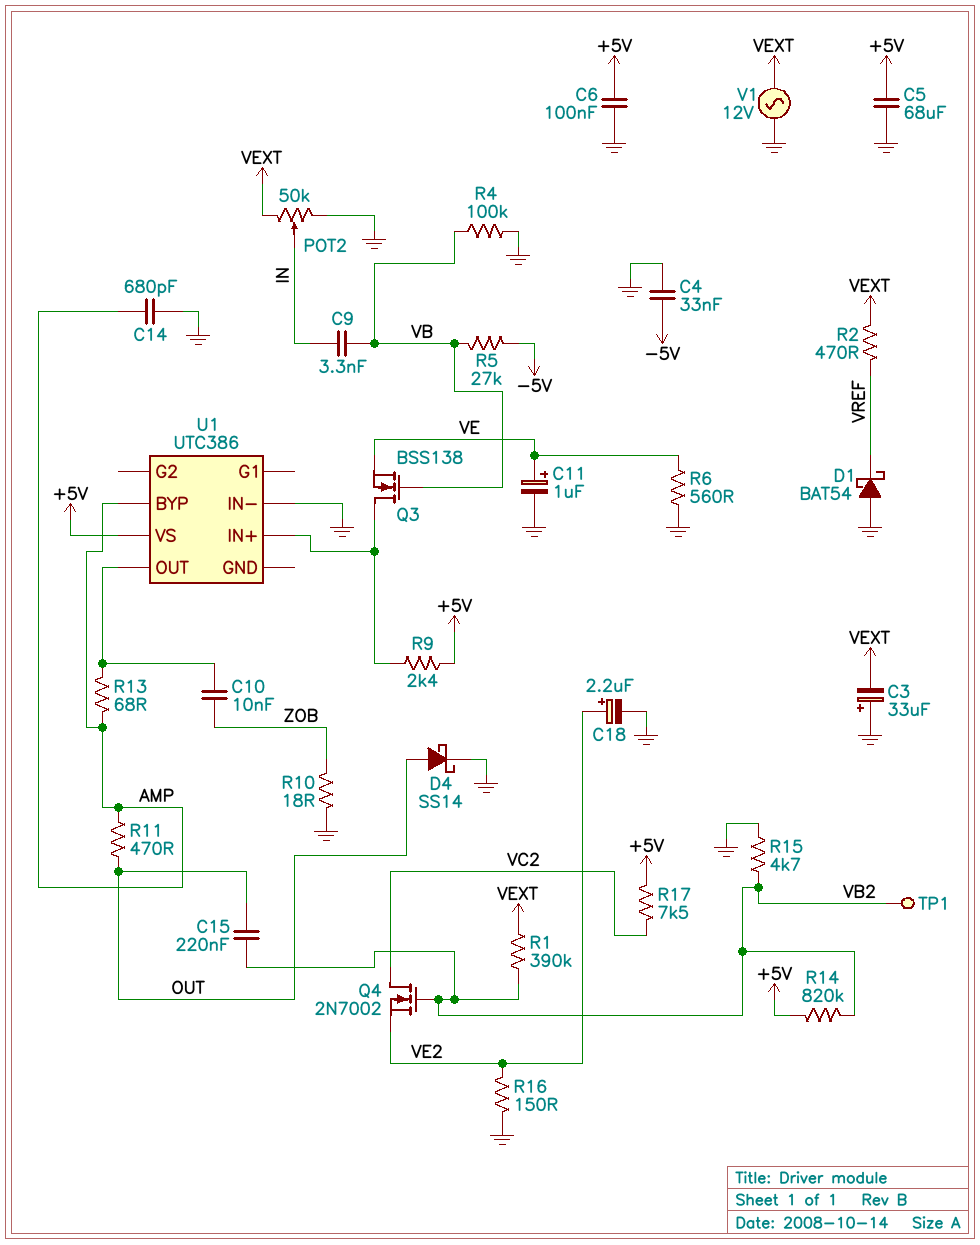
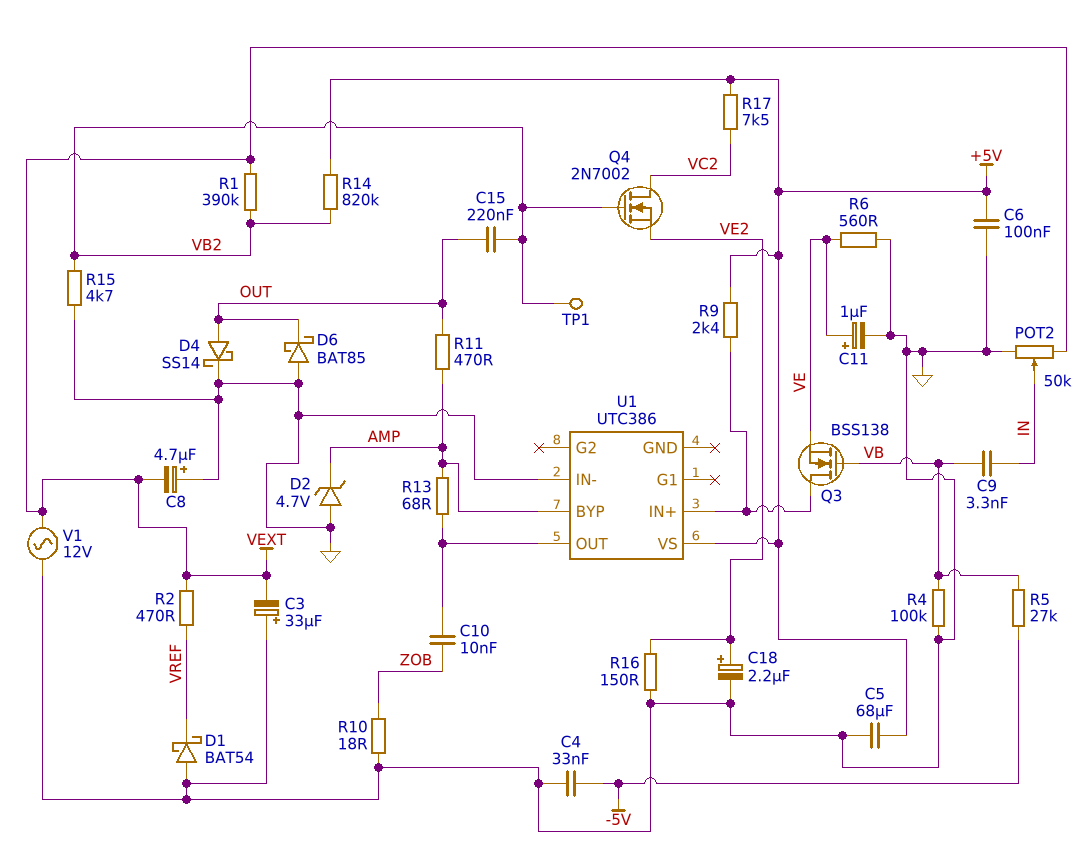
C8: none -> 4.7uF (plus GND, minus VEXT)
C14: 680pF (AMP, GND) -> none
D2: none -> zener 4.7V (A GND, K AMP)
D6: none -> schottky BAT85 (A GND, K OUT)

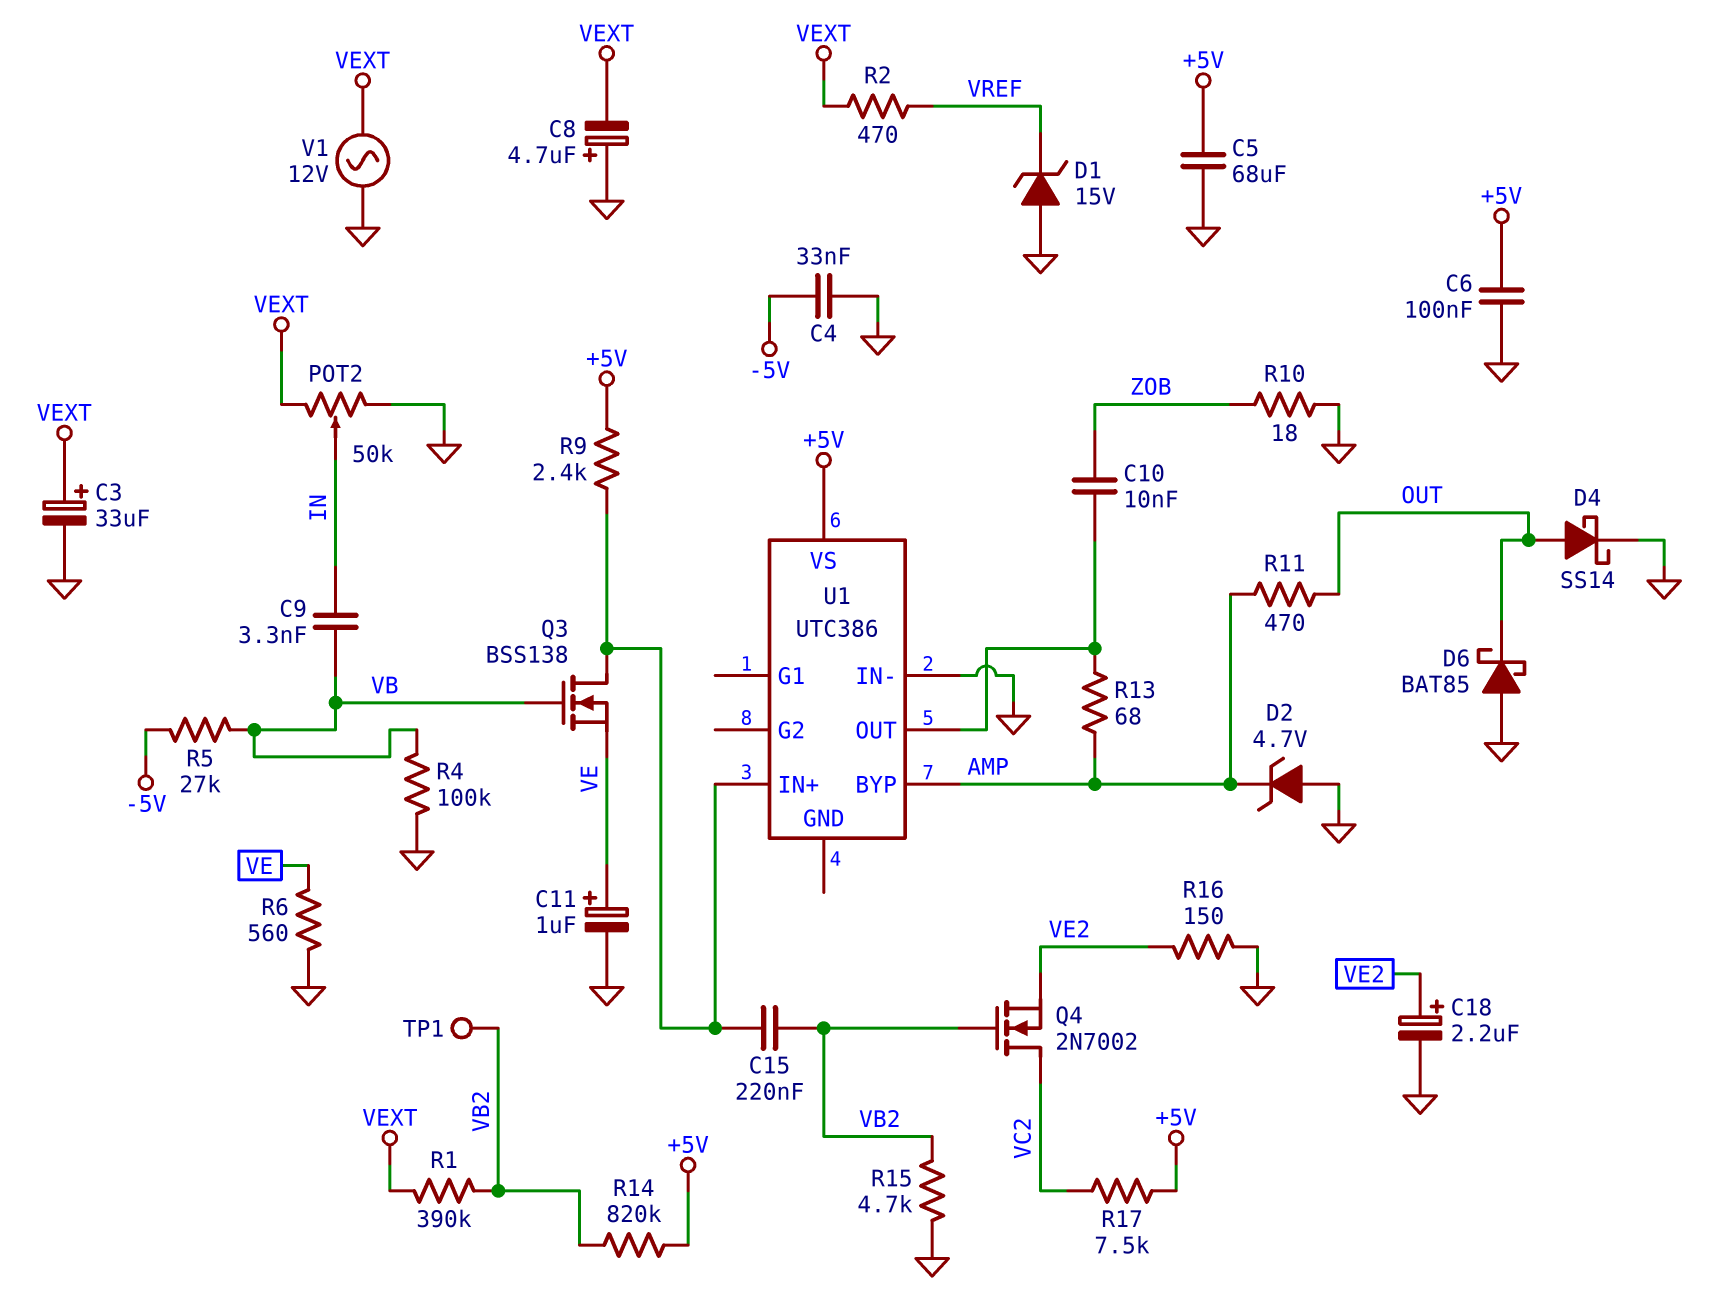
C3: 33uF (plus GND, minus VEXT) -> 33uF (plus VEXT, minus GND)
C15: 220nF (OUT, VB2) -> 220nF (U1/IN+, VB2)
D1: schottky BAT54 (A GND, K VREF) -> zener 15V (A GND, K VREF)

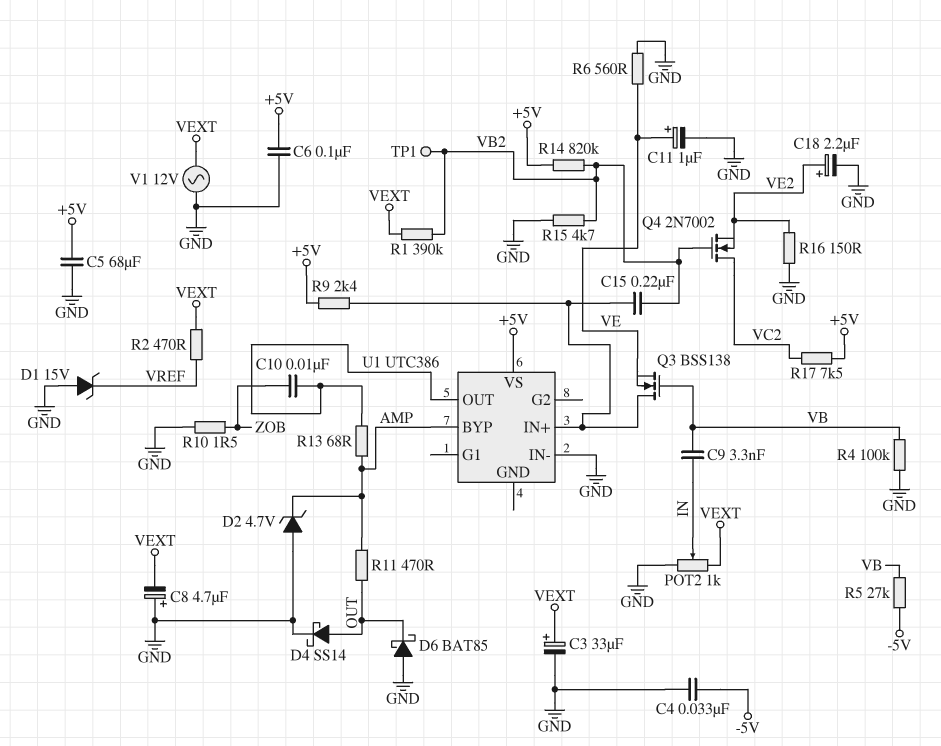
POT2: 50k (GND, VEXT, wiper IN) -> 1k (GND, VEXT, wiper IN)
R10: 18 (GND, ZOB) -> 1.5 (GND, ZOB)

